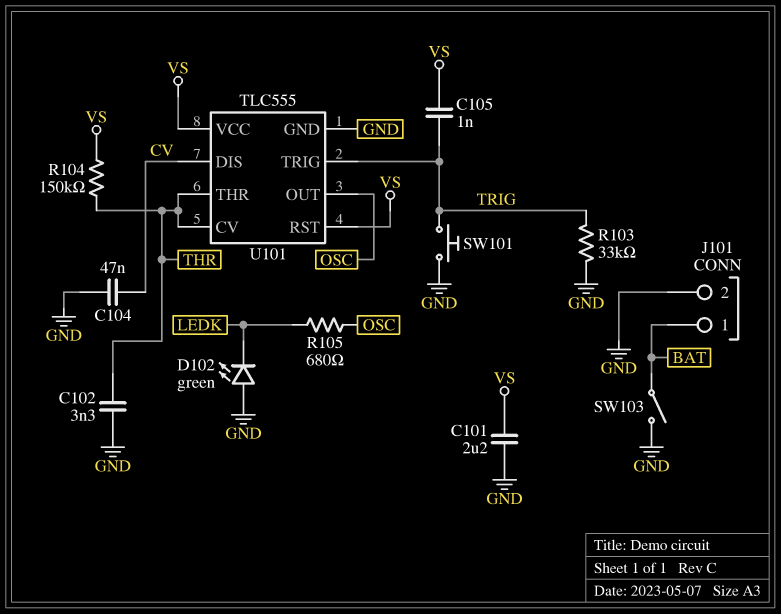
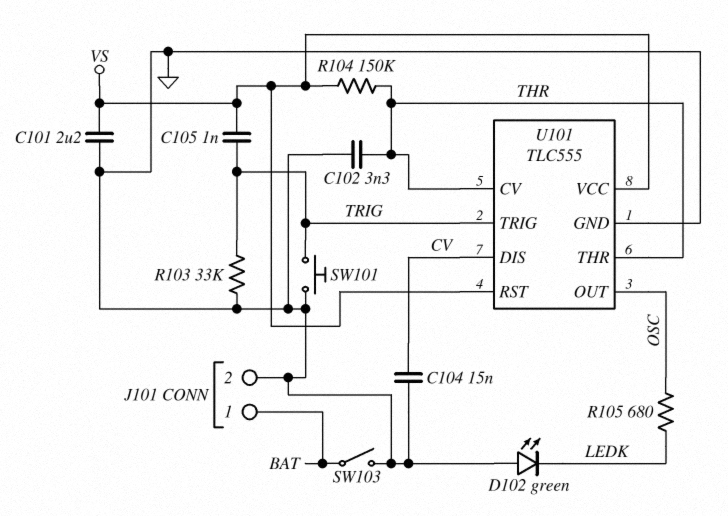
C104: 47nF (CV, GND) -> 15nF (CV, GND)

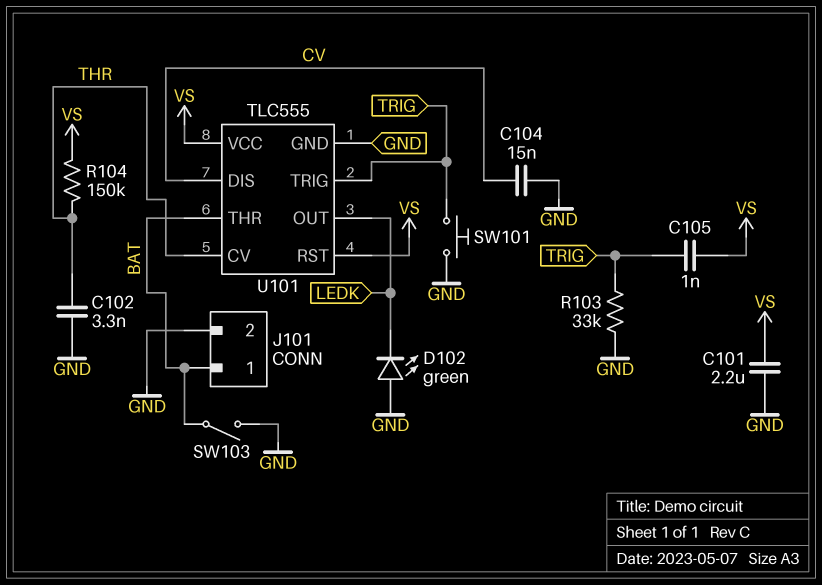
R105: 680 (LEDK, OSC) -> none
U101 pin OUT: OSC -> LEDK
U101 pin THR: THR -> BAT

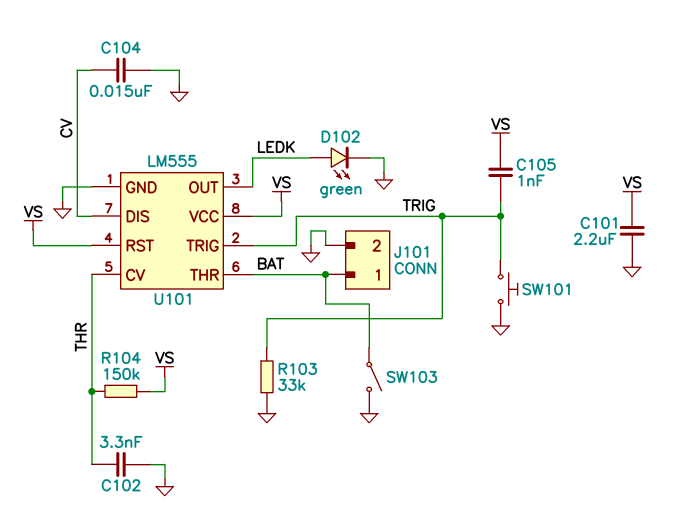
D102: LED green (A GND, K LEDK) -> LED green (A LEDK, K GND)
U101: TLC555 -> LM555

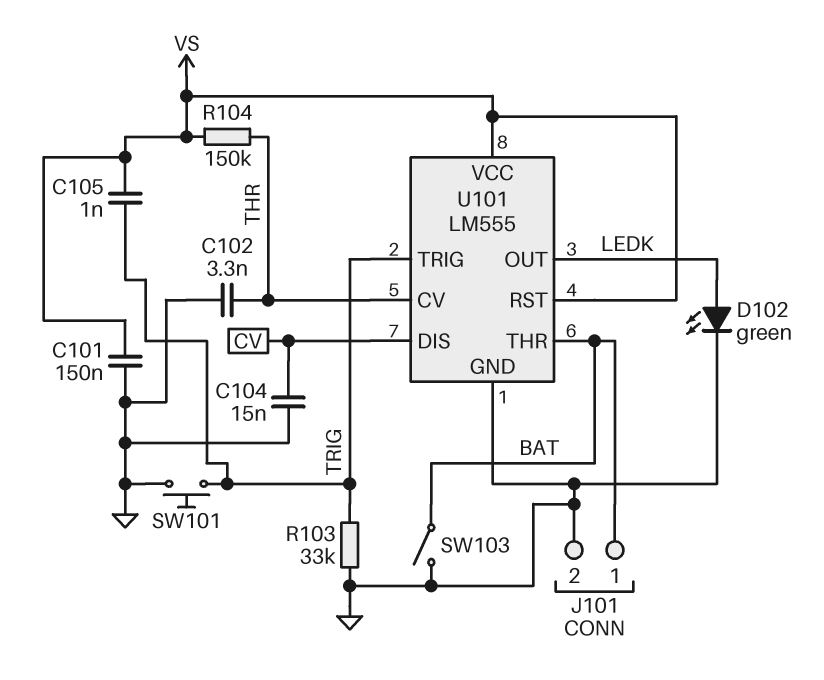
C101: 2.2uF (GND, VS) -> 150nF (GND, VS)

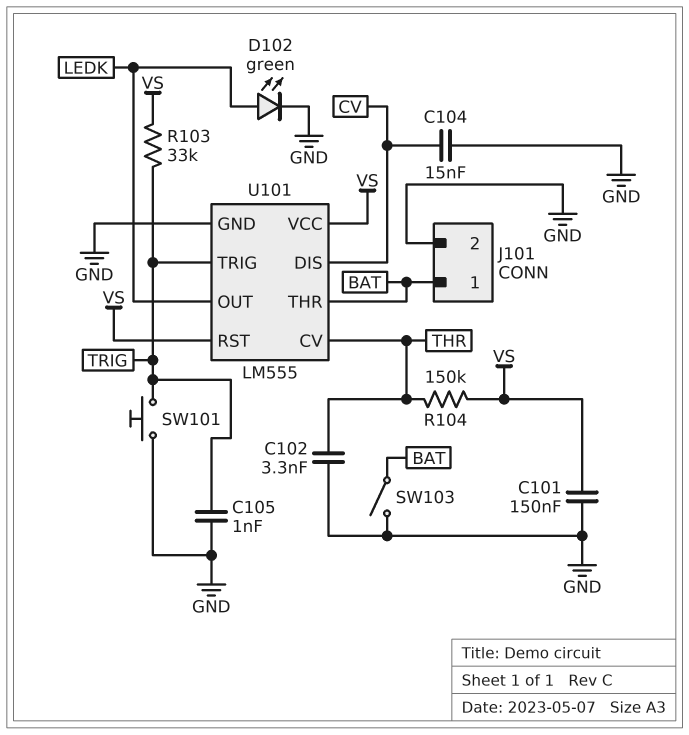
C105: 1nF (TRIG, VS) -> 1nF (GND, TRIG)
R103: 33k (GND, TRIG) -> 33k (TRIG, VS)

